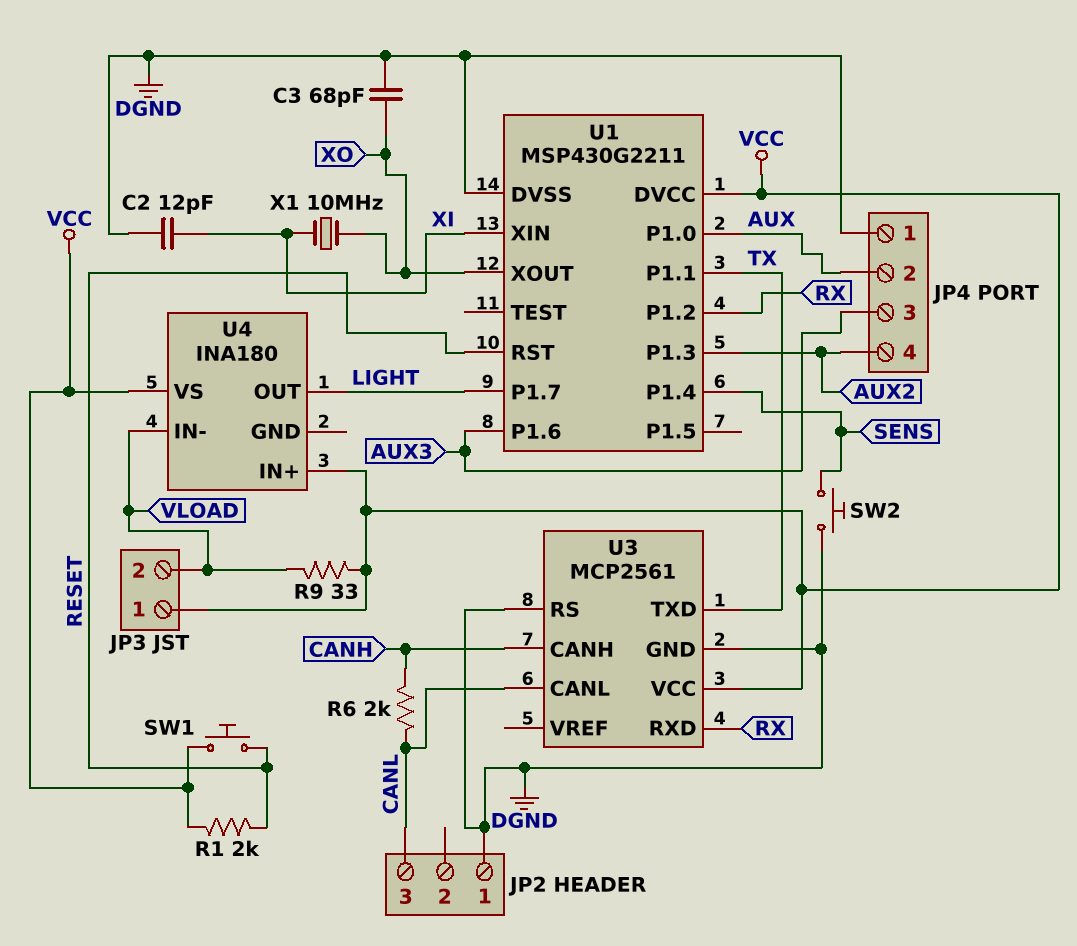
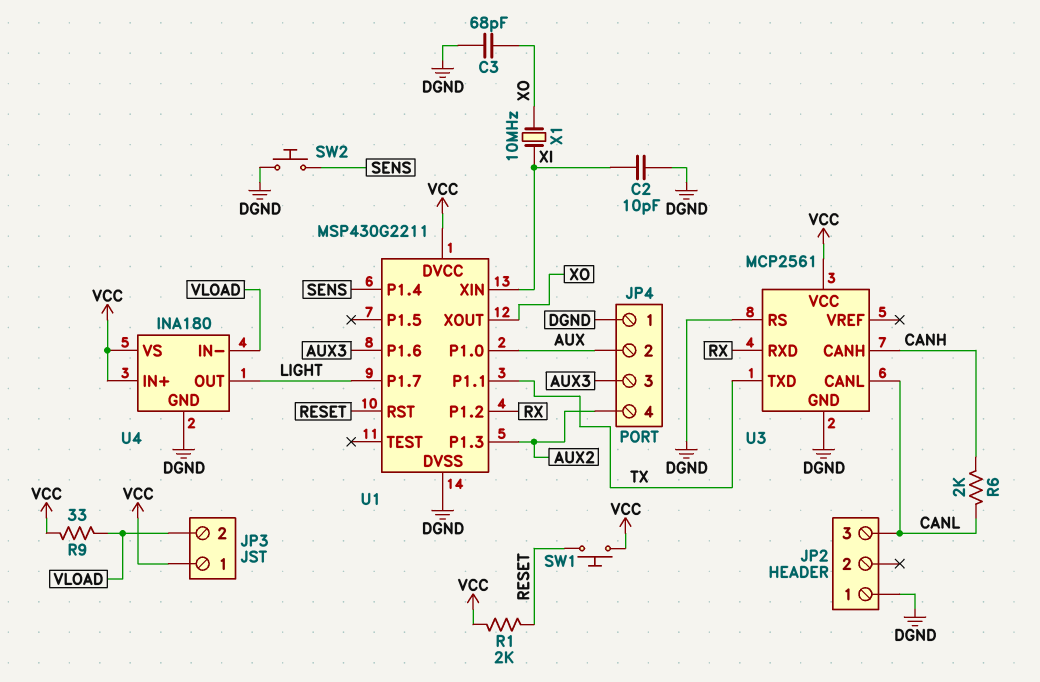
C2: 12pF (DGND, XI) -> 10pF (DGND, XI)
U4 pin GND: none -> DGND

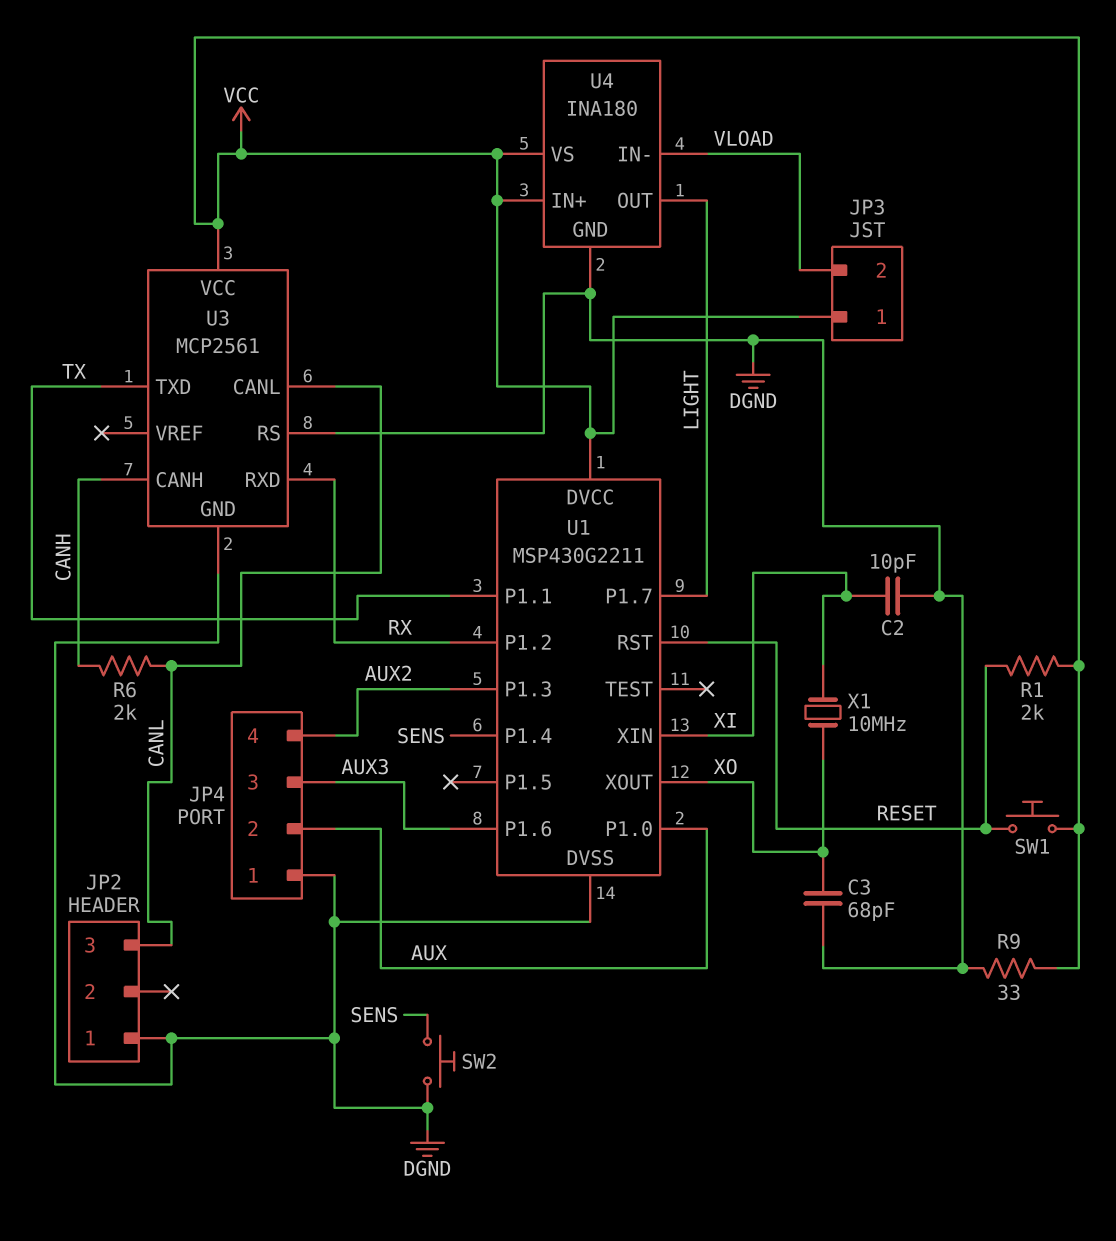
R9: 33 (VCC, VLOAD) -> 33 (DGND, VCC)

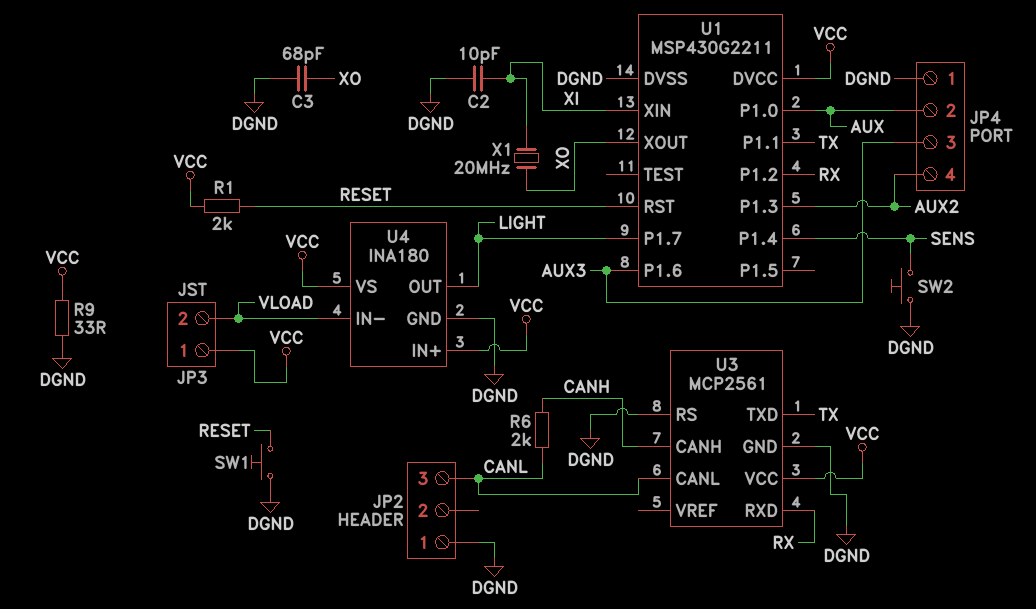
SW1: button (RESET, VCC) -> button (DGND, RESET)
X1: 10MHz (XI, XO) -> 20MHz (XI, XO)

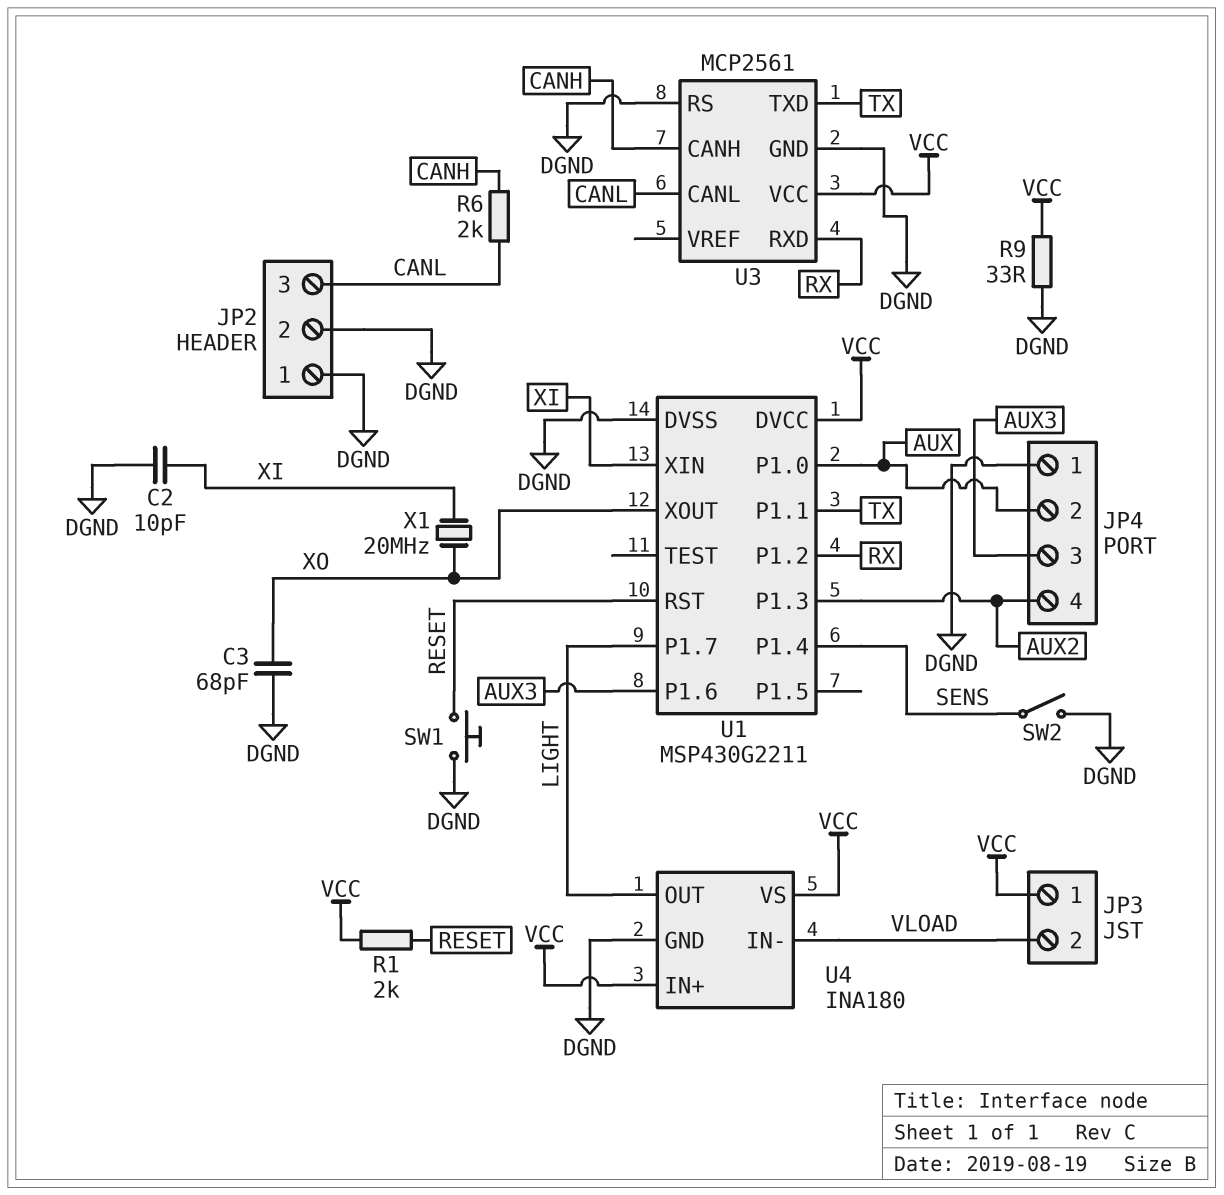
JP2 pin 2: none -> DGND
SW2: button (DGND, SENS) -> switch (DGND, SENS)

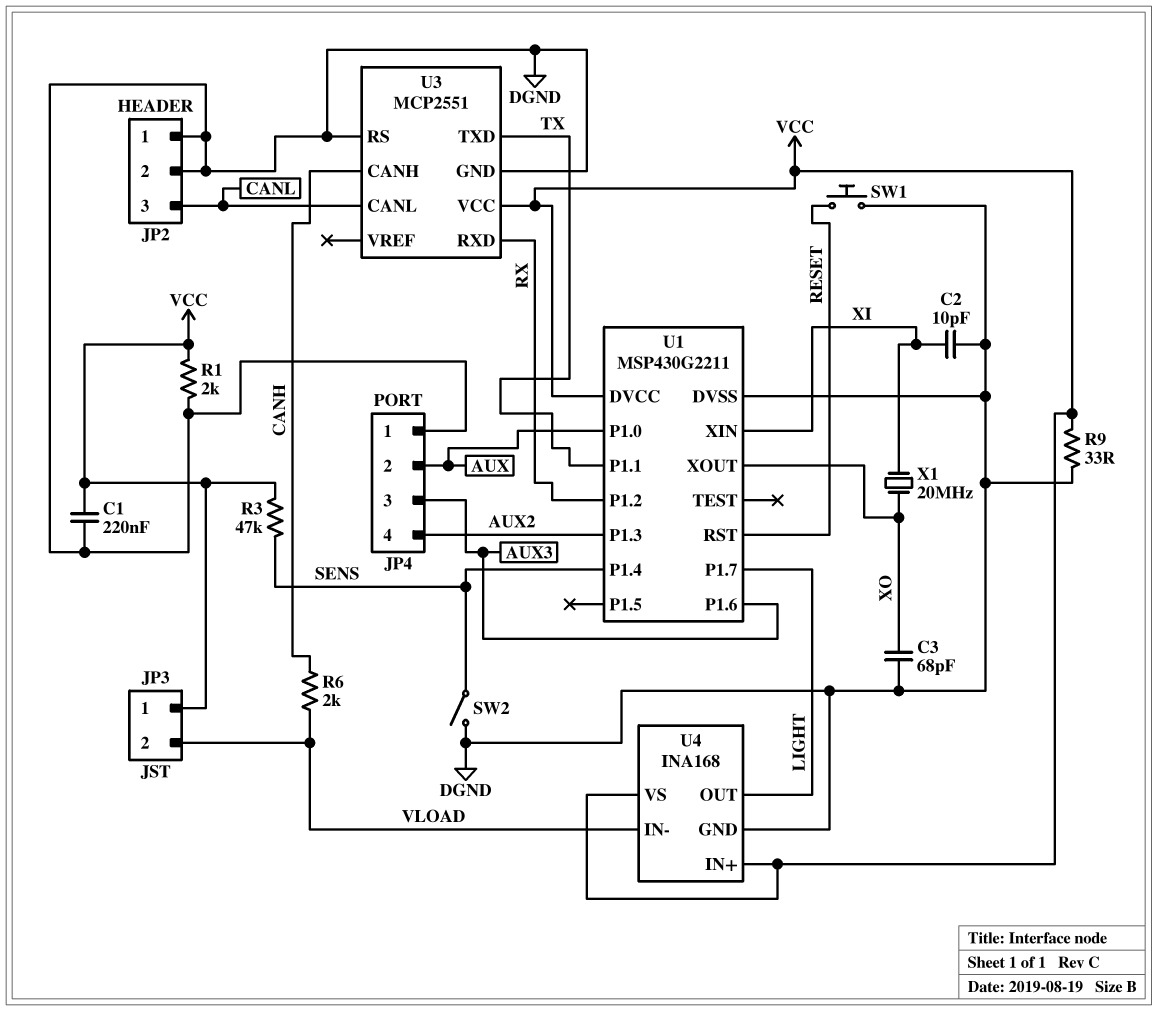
C1: none -> 220nF (DGND, VCC)
R1: 2k (RESET, VCC) -> 2k (DGND, VCC)
R3: none -> 47k (SENS, VCC)
R6: 2k (CANH, CANL) -> 2k (CANH, VLOAD)
U3: MCP2561 -> MCP2551
U4: INA180 -> INA168

